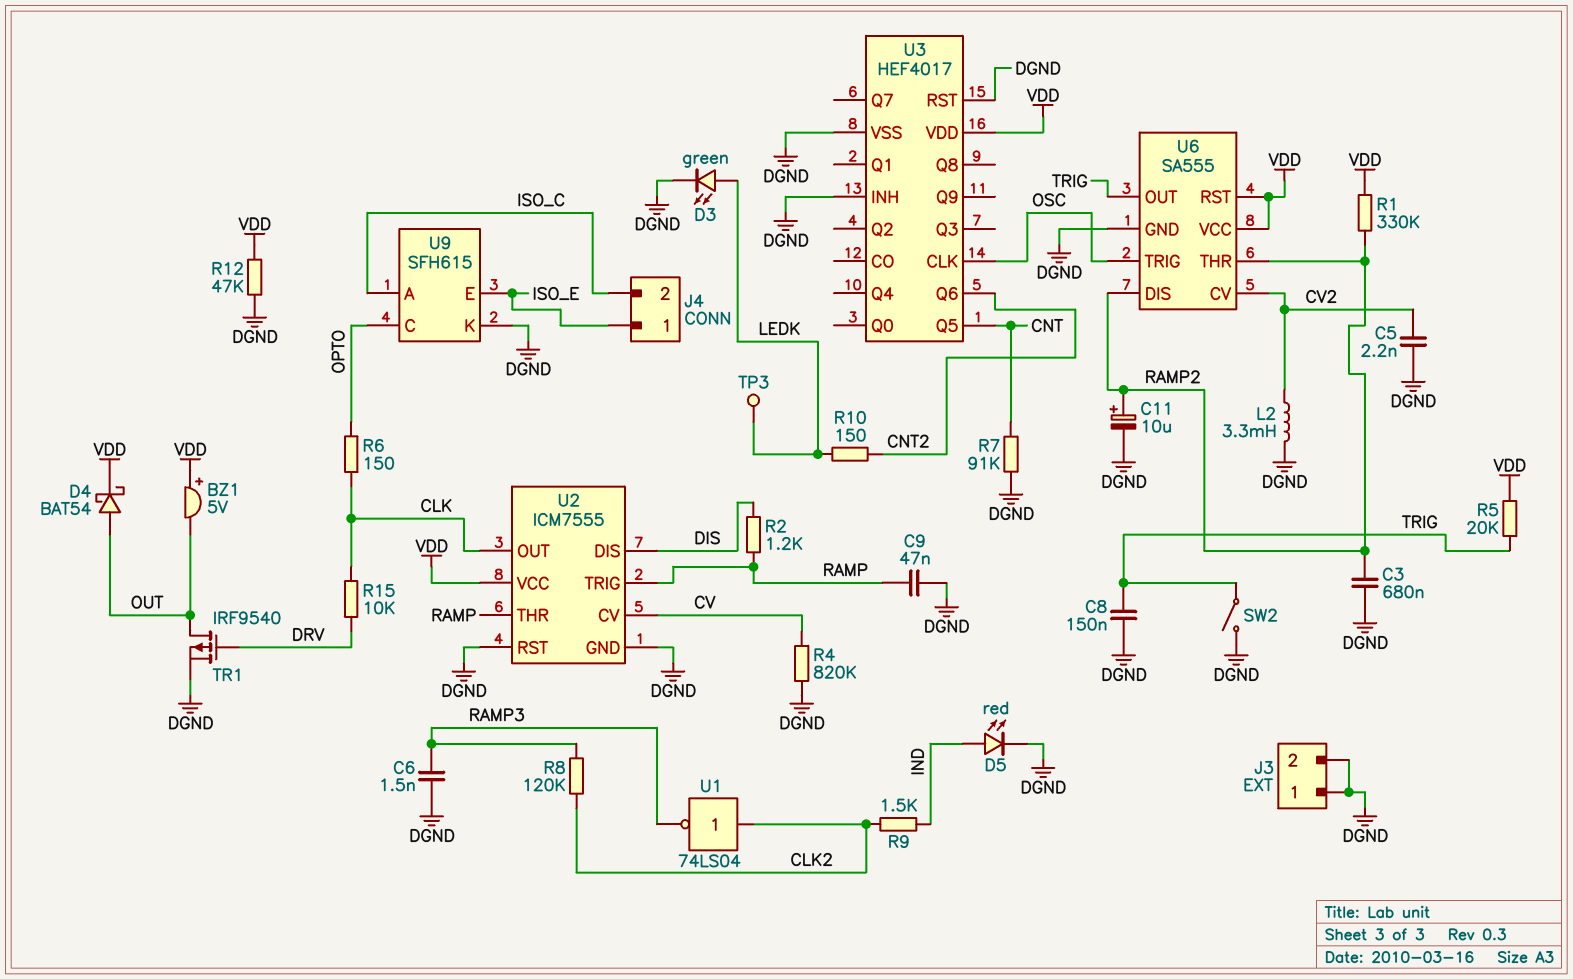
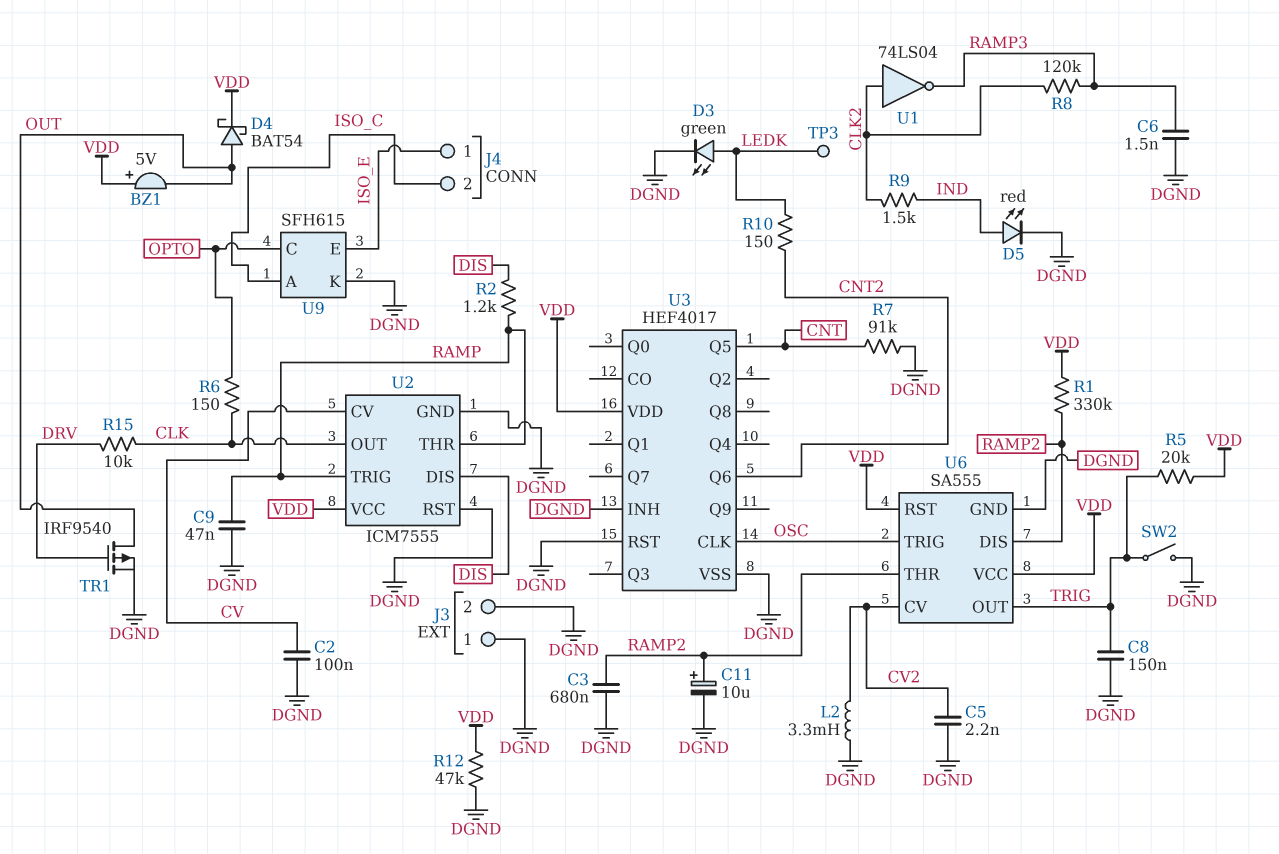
C2: none -> 100nF (CV, DGND)
R4: 820k (CV, DGND) -> none

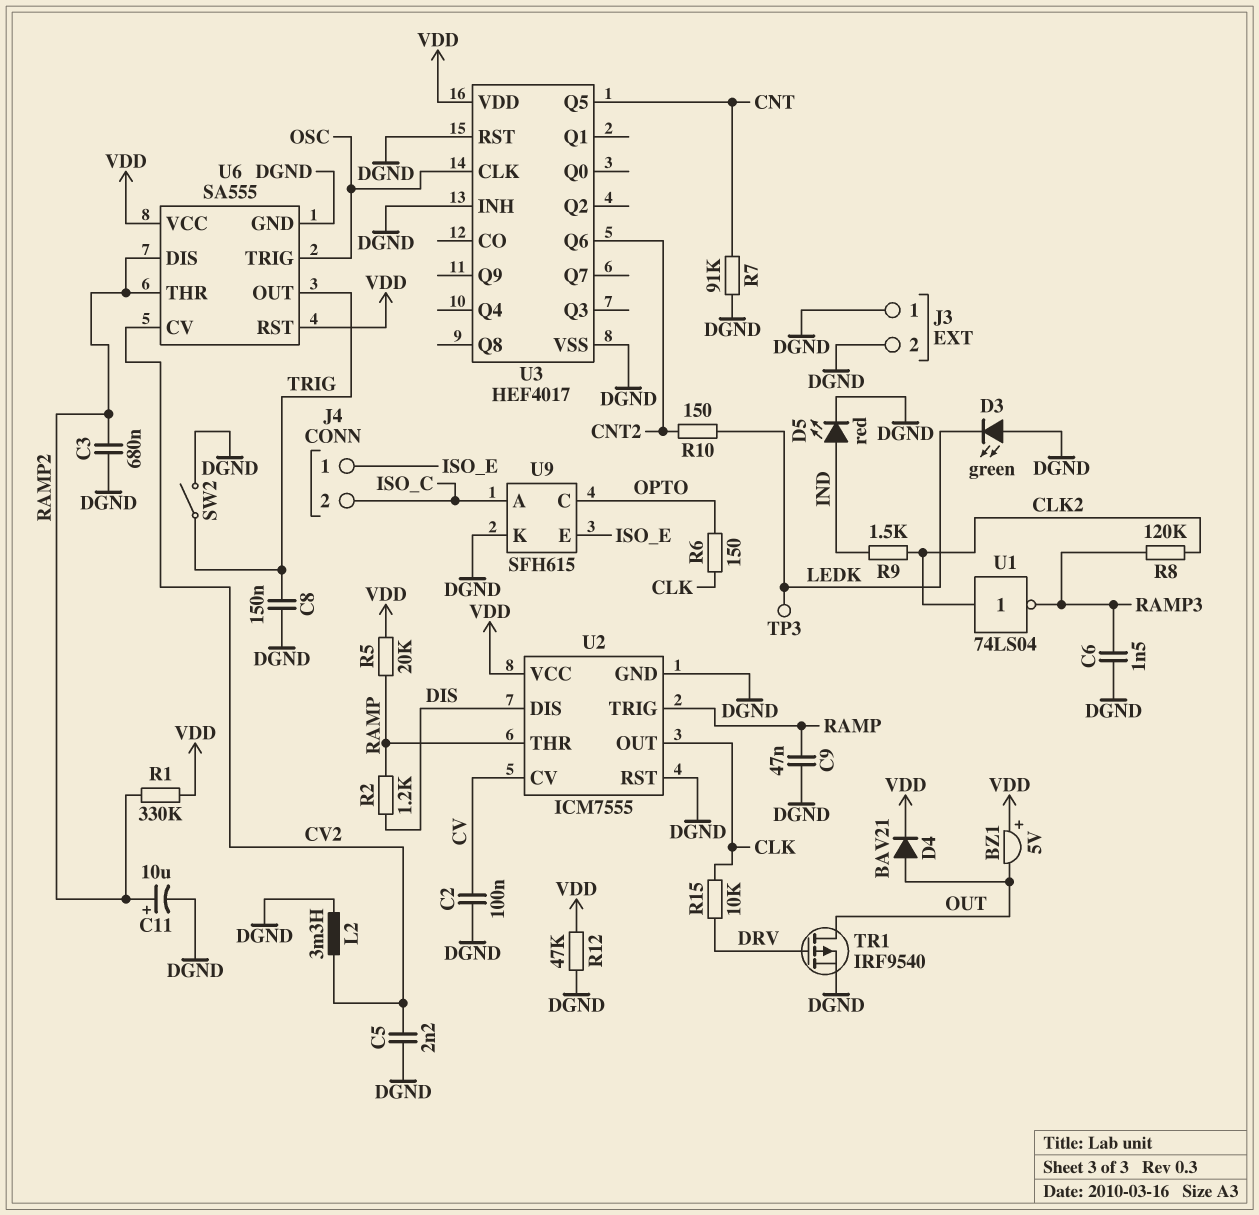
D3: LED green (A LEDK, K DGND) -> LED green (A DGND, K LEDK)
D4: schottky BAT54 (A OUT, K VDD) -> diode BAV21 (A OUT, K VDD)
R5: 20k (TRIG, VDD) -> 20k (RAMP, VDD)

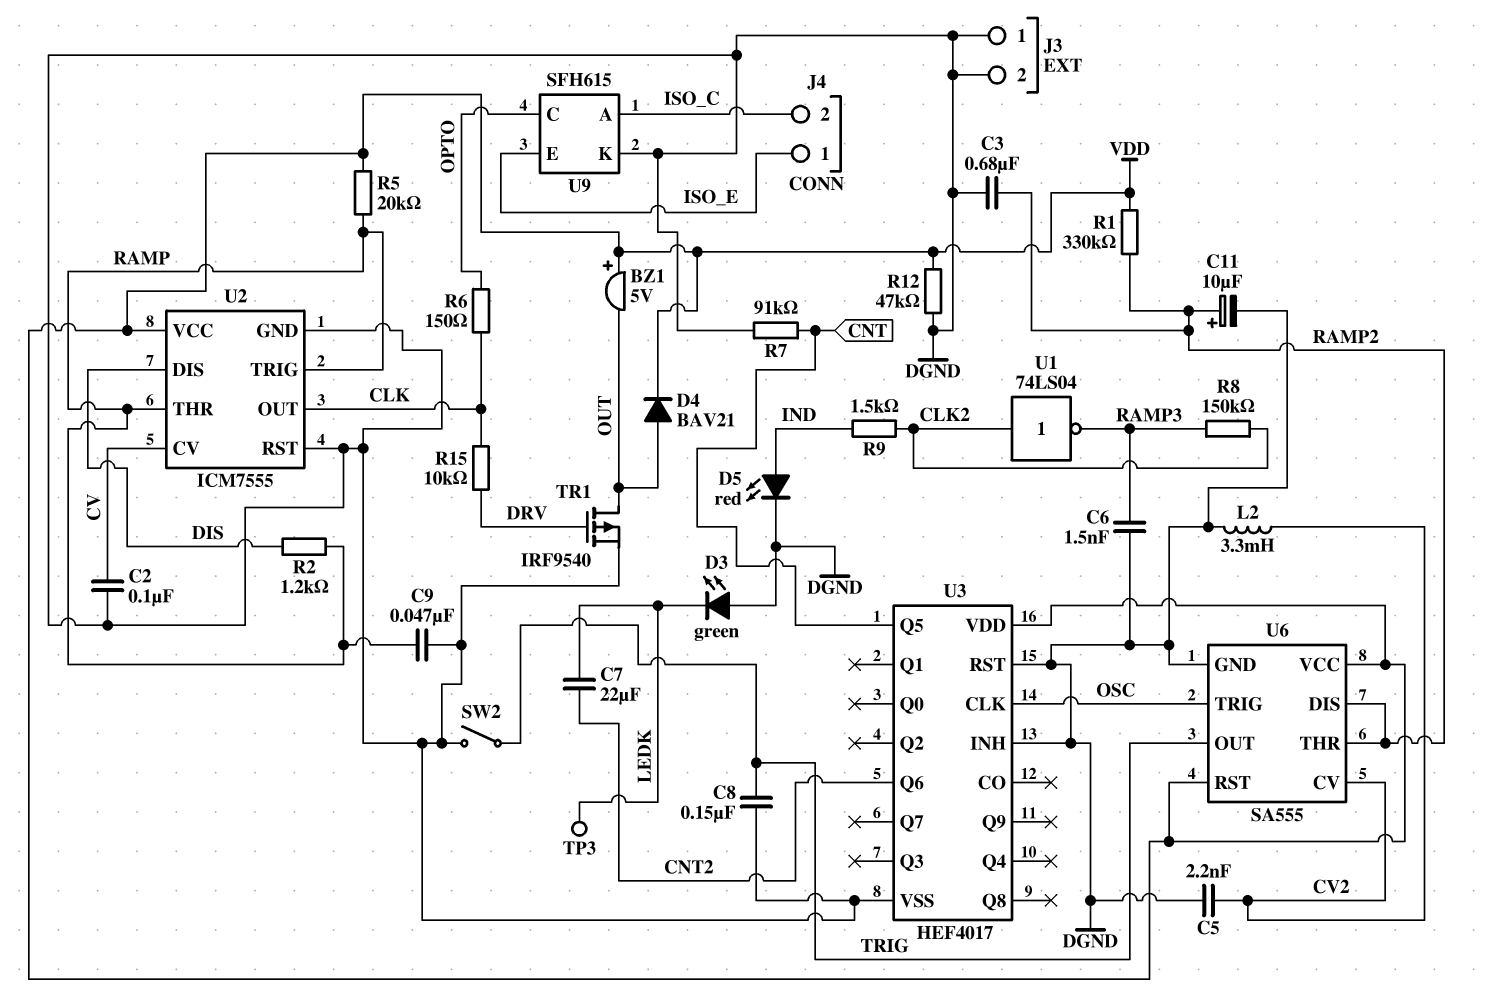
C7: none -> 22uF (CNT2, LEDK)
R8: 120k (CLK2, RAMP3) -> 150k (CLK2, RAMP3)
R10: 150 (CNT2, LEDK) -> none

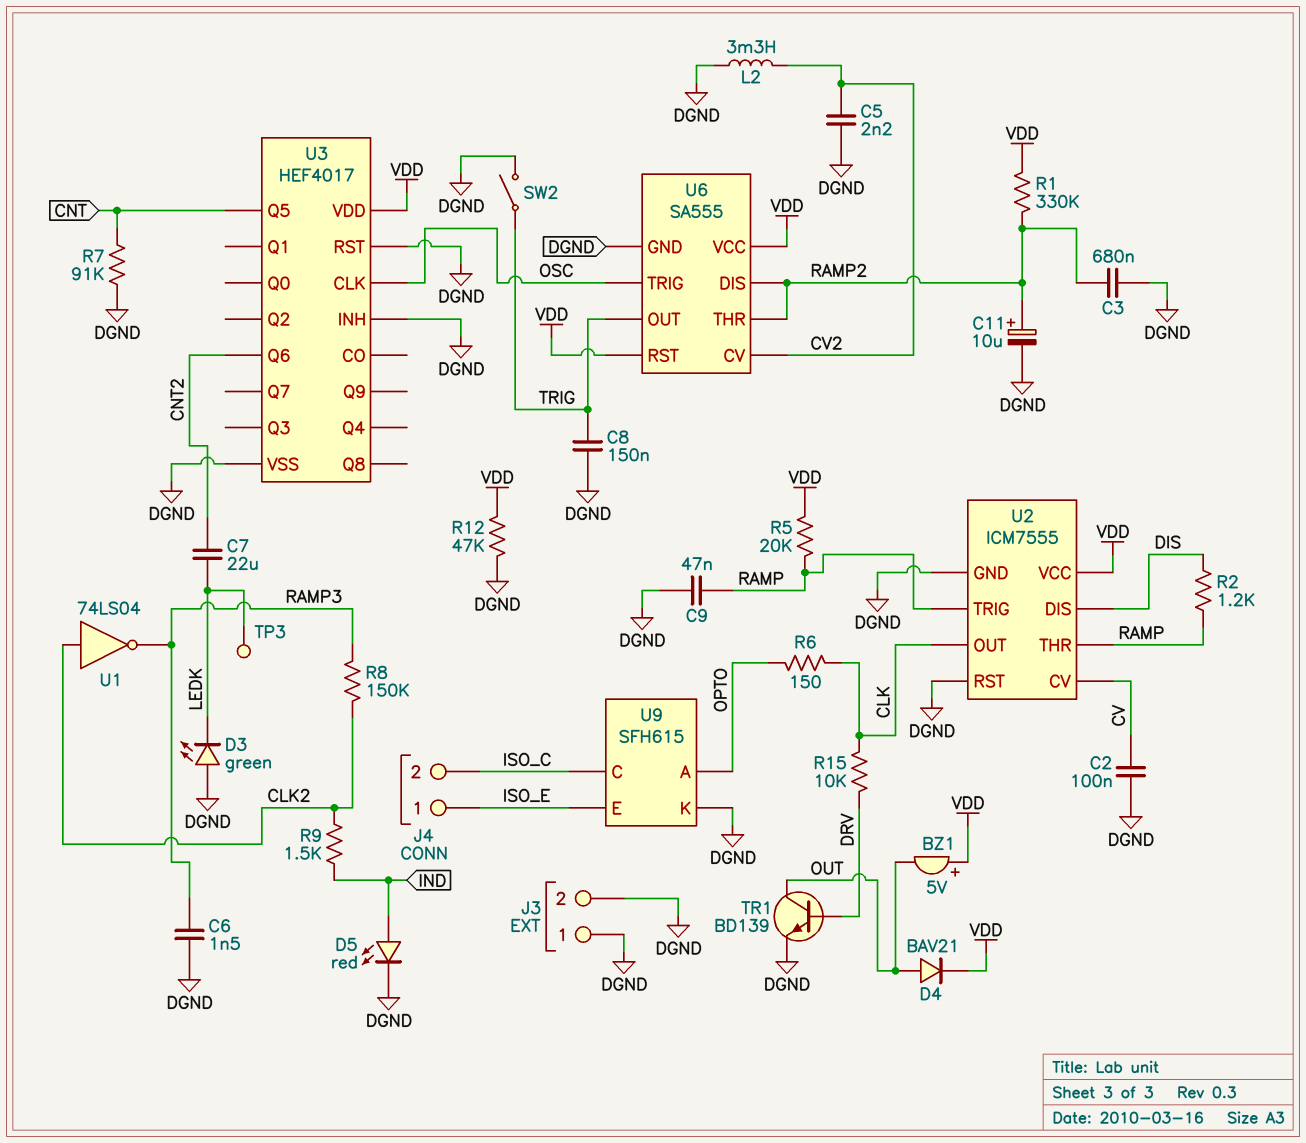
TR1: PMOS IRF9540 (G DRV, D OUT, S DGND) -> NPN BD139 (B DRV, C OUT, E DGND)
U9 pin A: ISO_C -> OPTO
U9 pin C: OPTO -> ISO_C

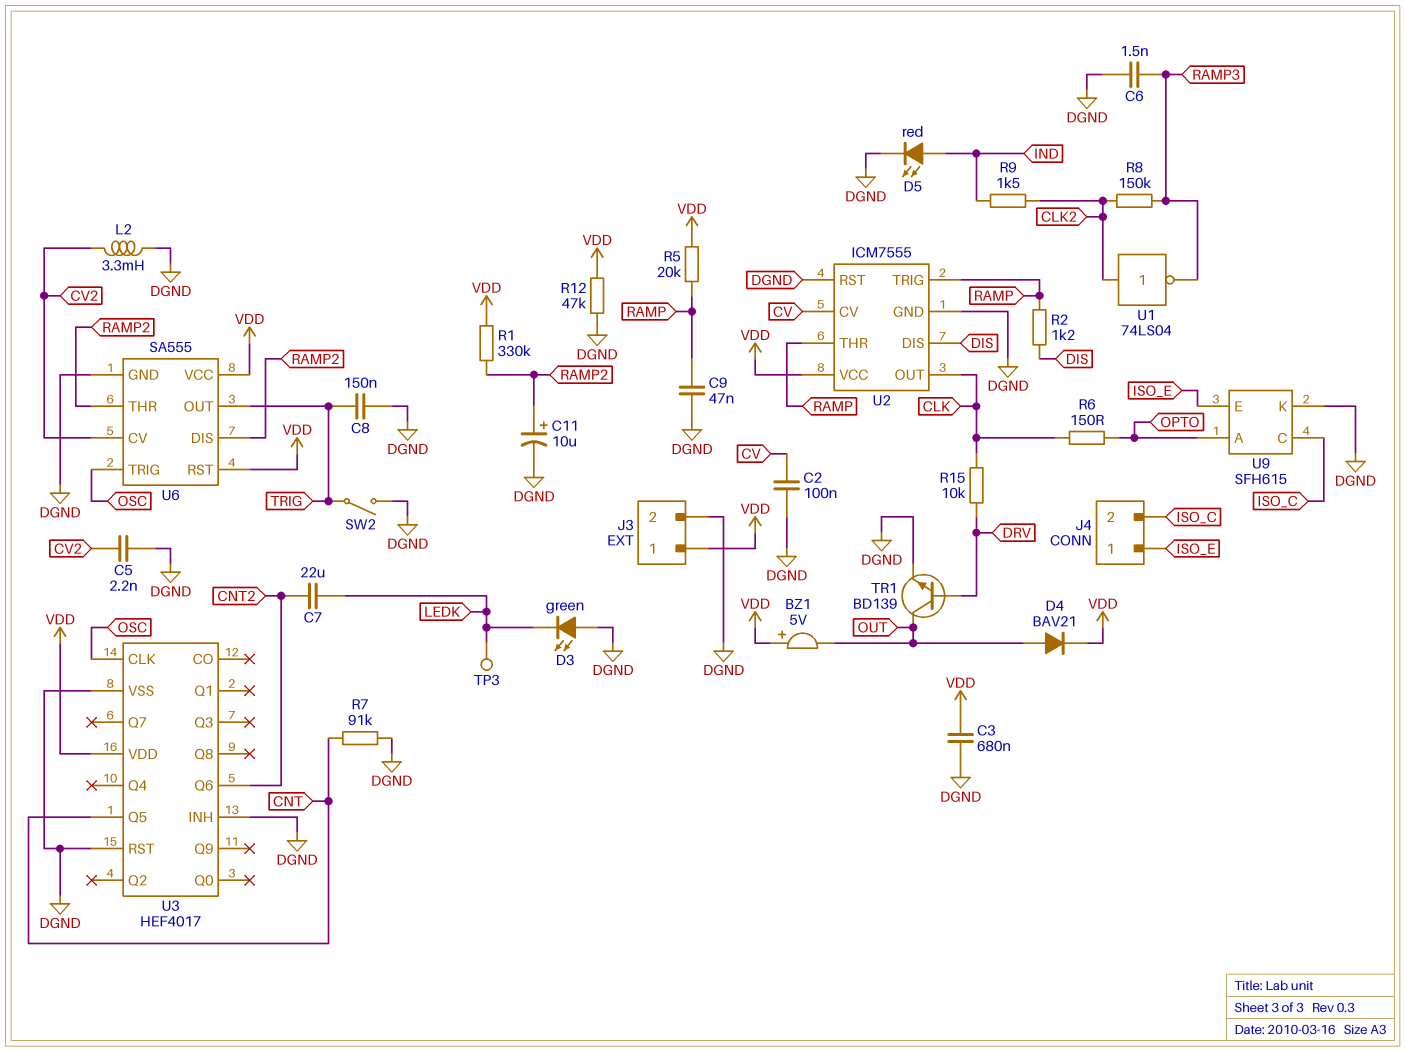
C3: 680nF (DGND, RAMP2) -> 680nF (DGND, VDD)
J3 pin 1: DGND -> VDD

